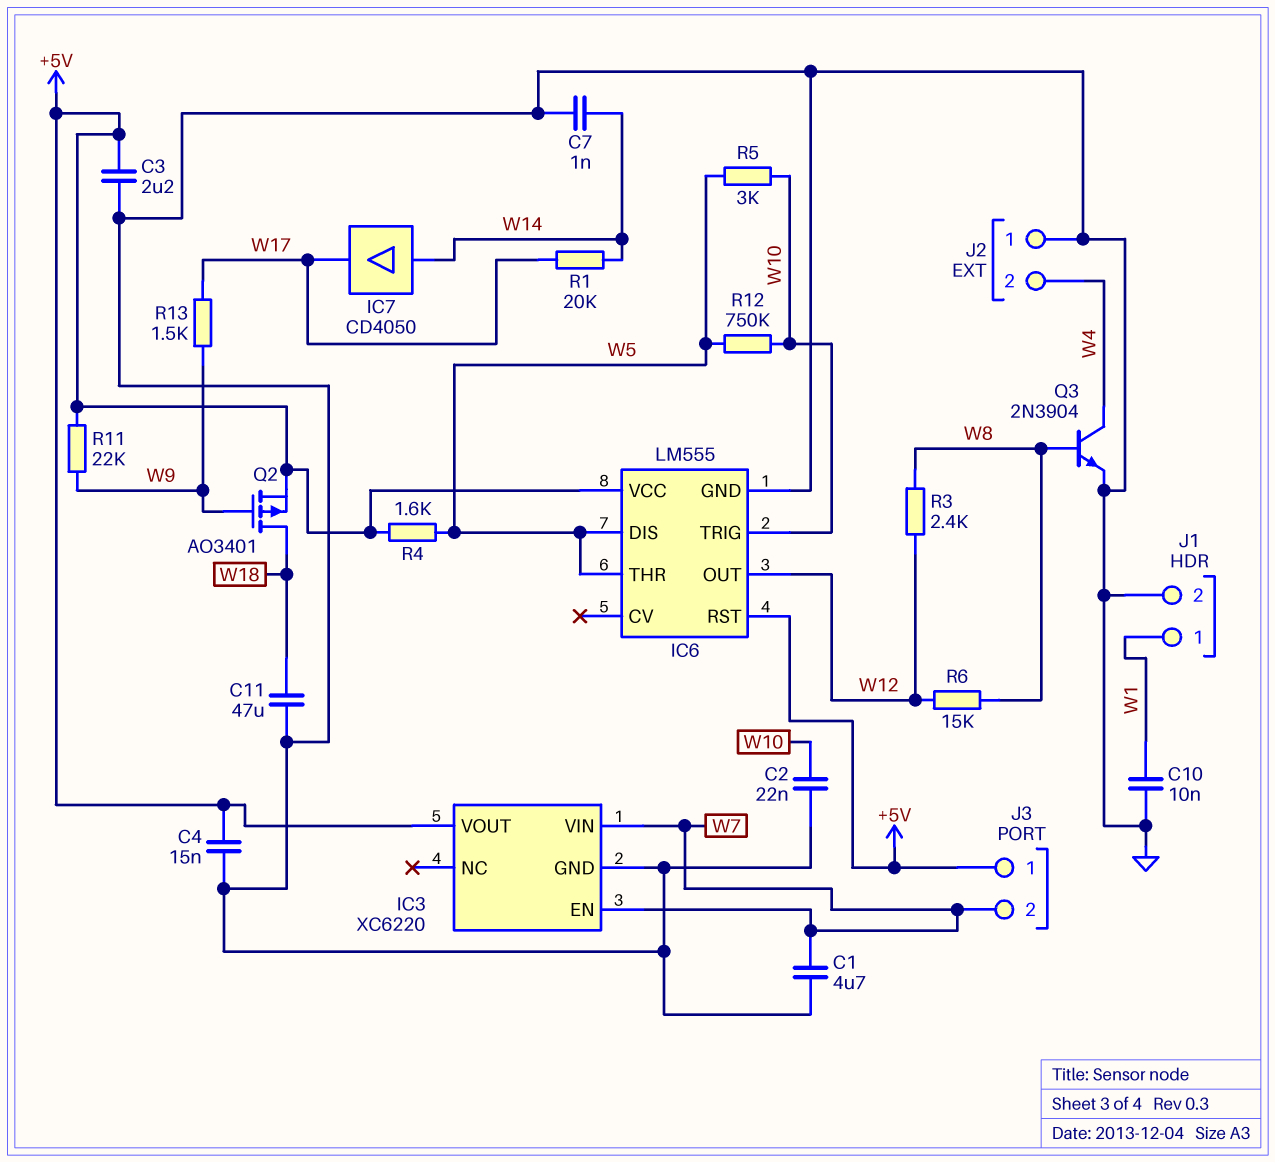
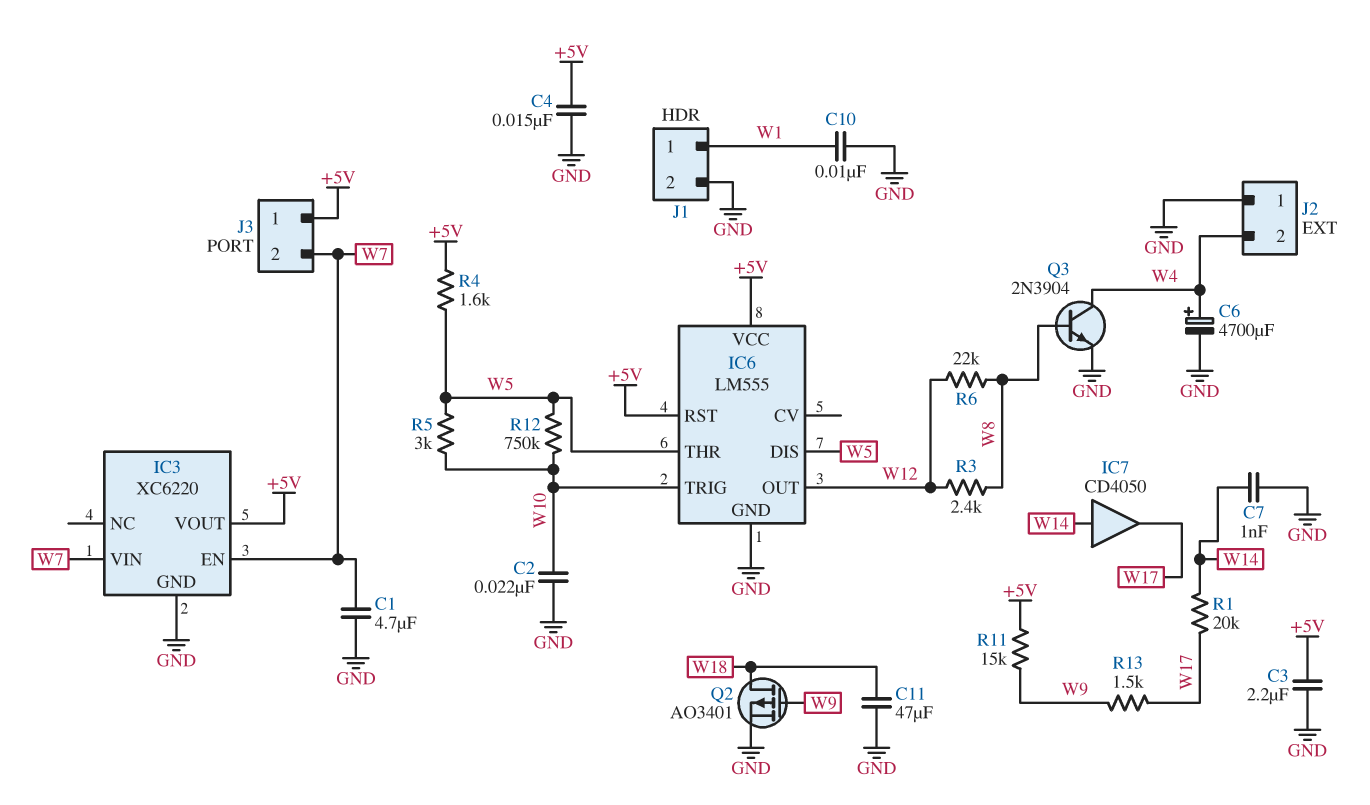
C6: none -> 4700uF (plus W4, minus GND)
Q2: PMOS AO3401 (G W9, D W18, S +5V) -> PMOS AO3401 (G W9, D W18, S GND)
R6: 15k (W8, W12) -> 22k (W8, W12)
R11: 22k (+5V, W9) -> 15k (+5V, W9)

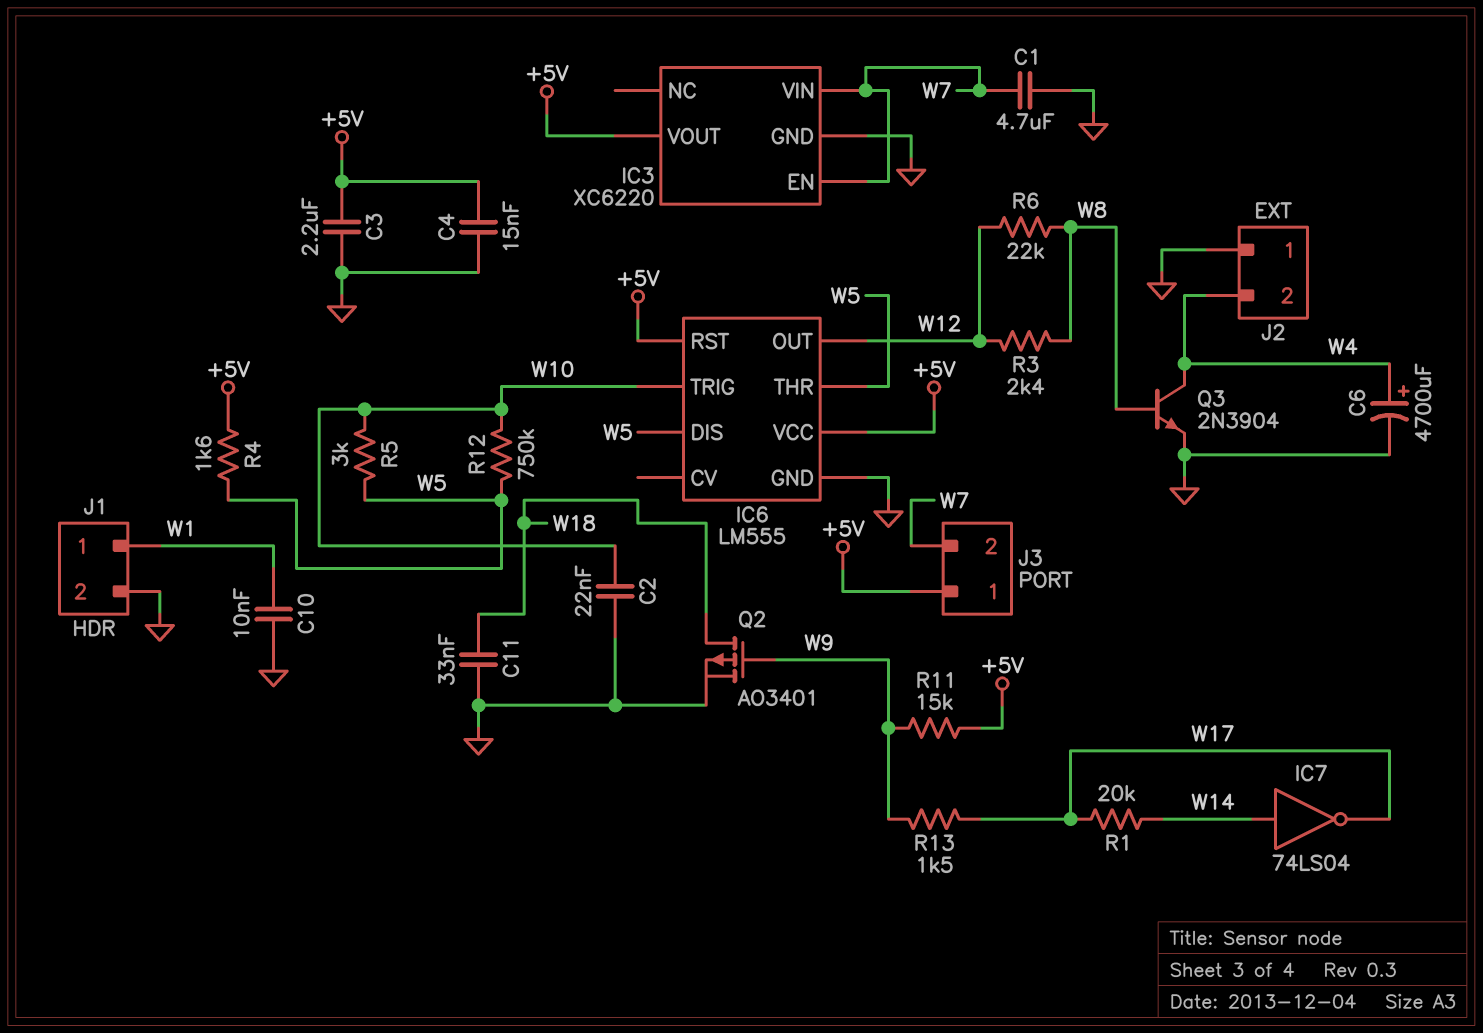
C7: 1nF (GND, W14) -> none
C11: 47uF (GND, W18) -> 33nF (GND, W18)
IC7: buffer CD4050 (in W14, out W17) -> NOT 74LS04 (in W14, out W17)

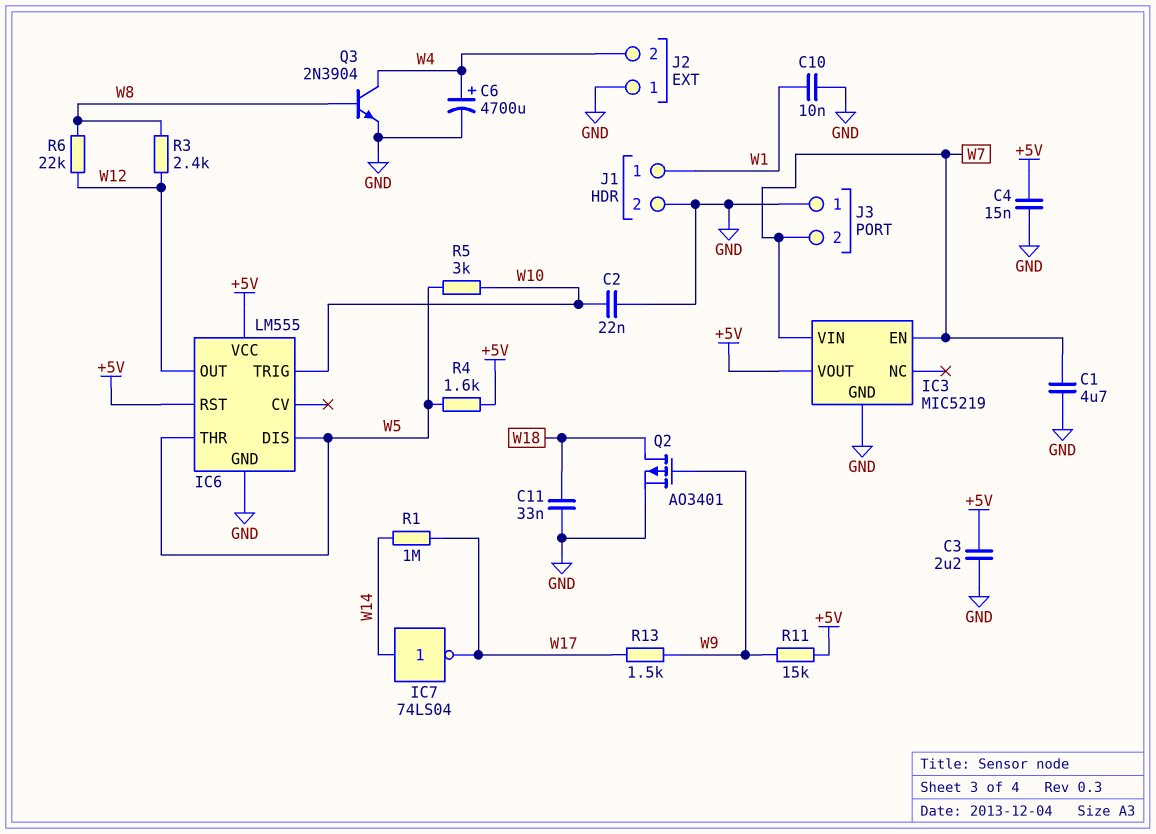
IC3: XC6220 -> MIC5219
J3 pin 1: +5V -> GND
R1: 20k (W14, W17) -> 1M (W14, W17)
R12: 750k (W5, W10) -> none

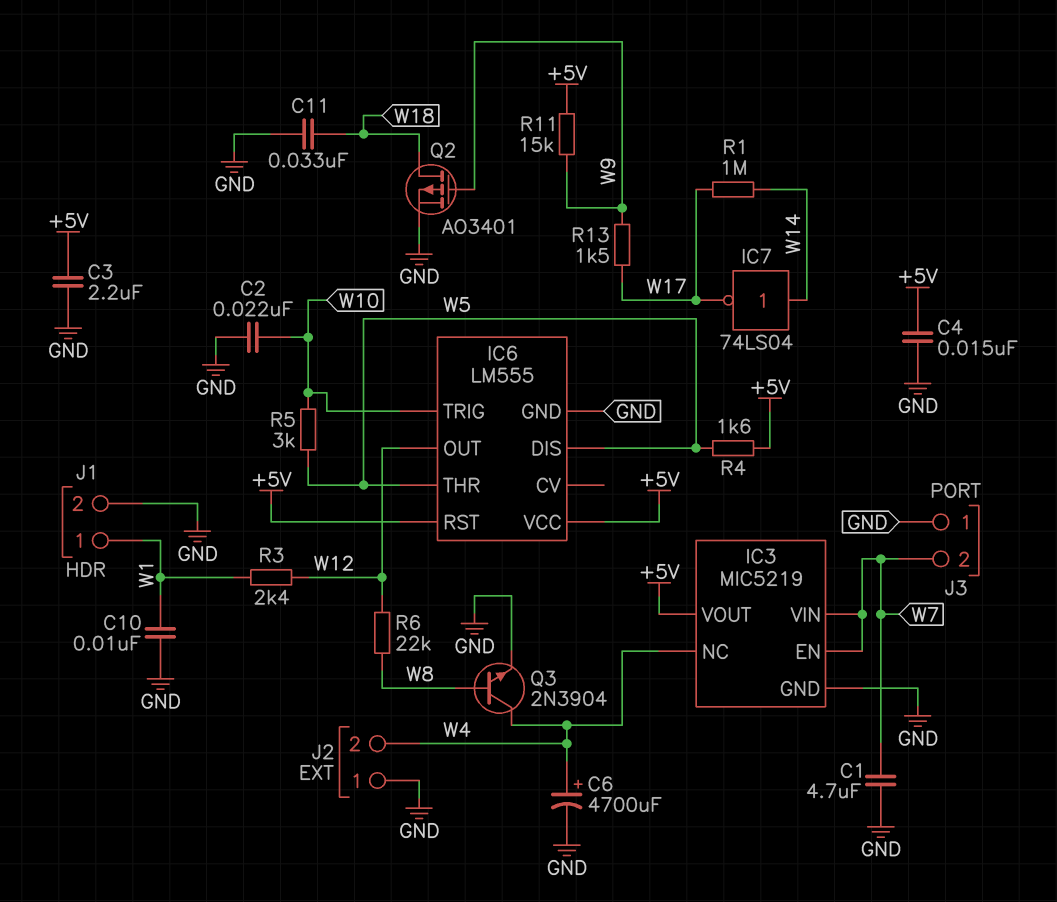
IC3 pin NC: none -> W4
R3: 2.4k (W8, W12) -> 2.4k (W1, W12)

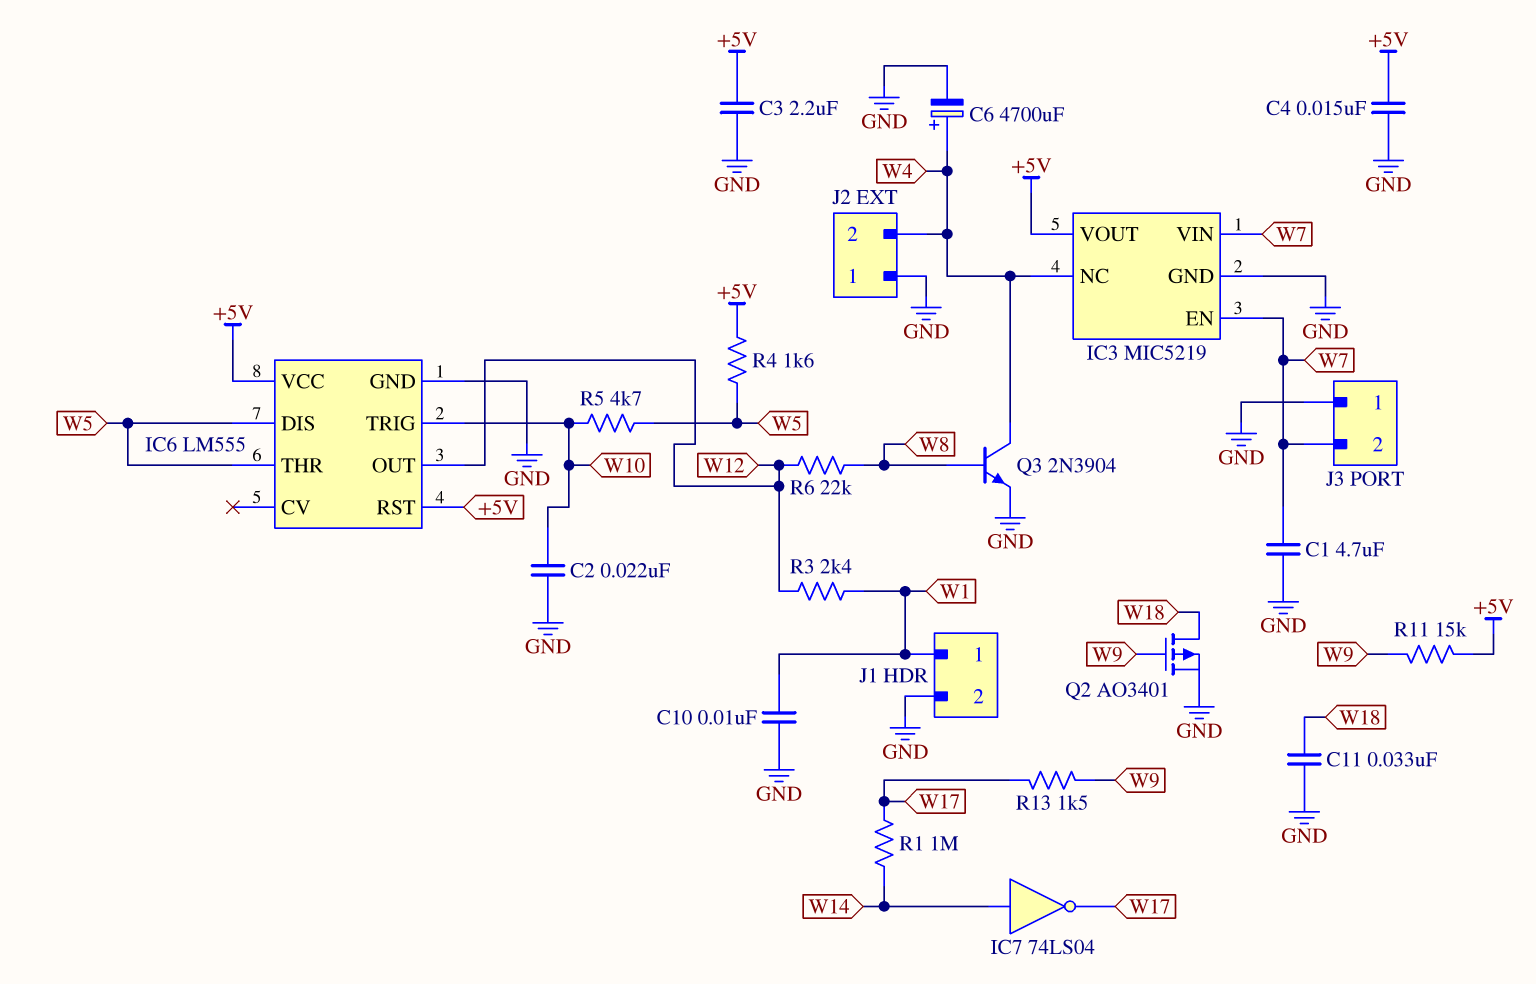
R5: 3k (W5, W10) -> 4.7k (W5, W10)

